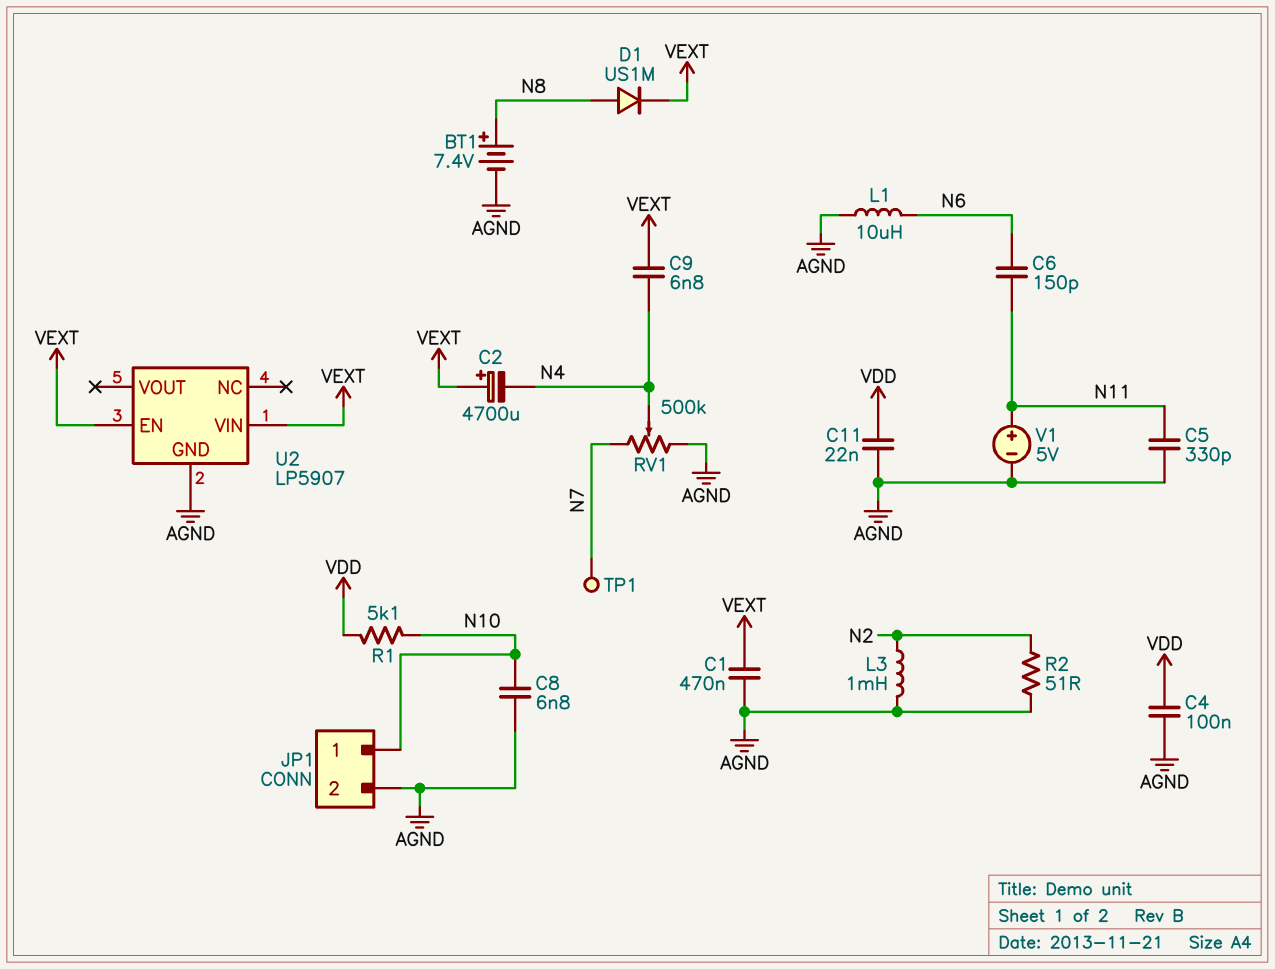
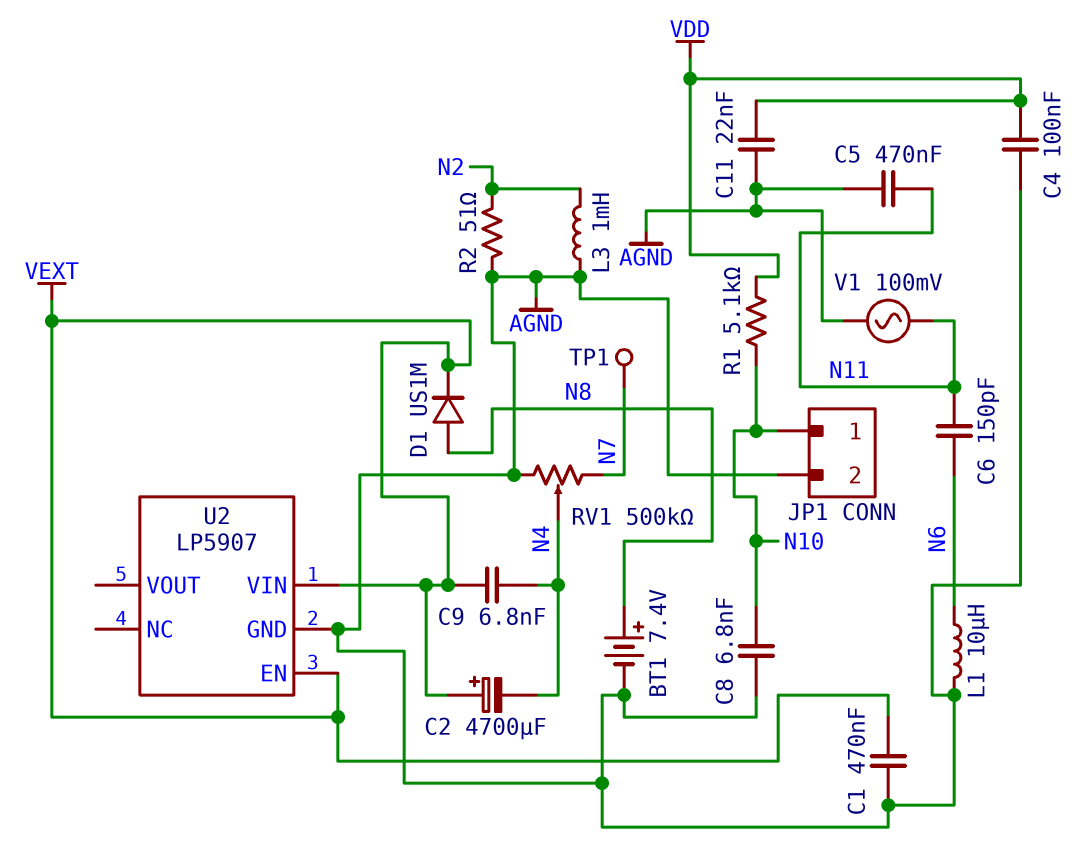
C5: 330pF (AGND, N11) -> 470nF (AGND, N11)
V1: 5V (plus N11, minus AGND) -> AC 100mV (AGND, N11)

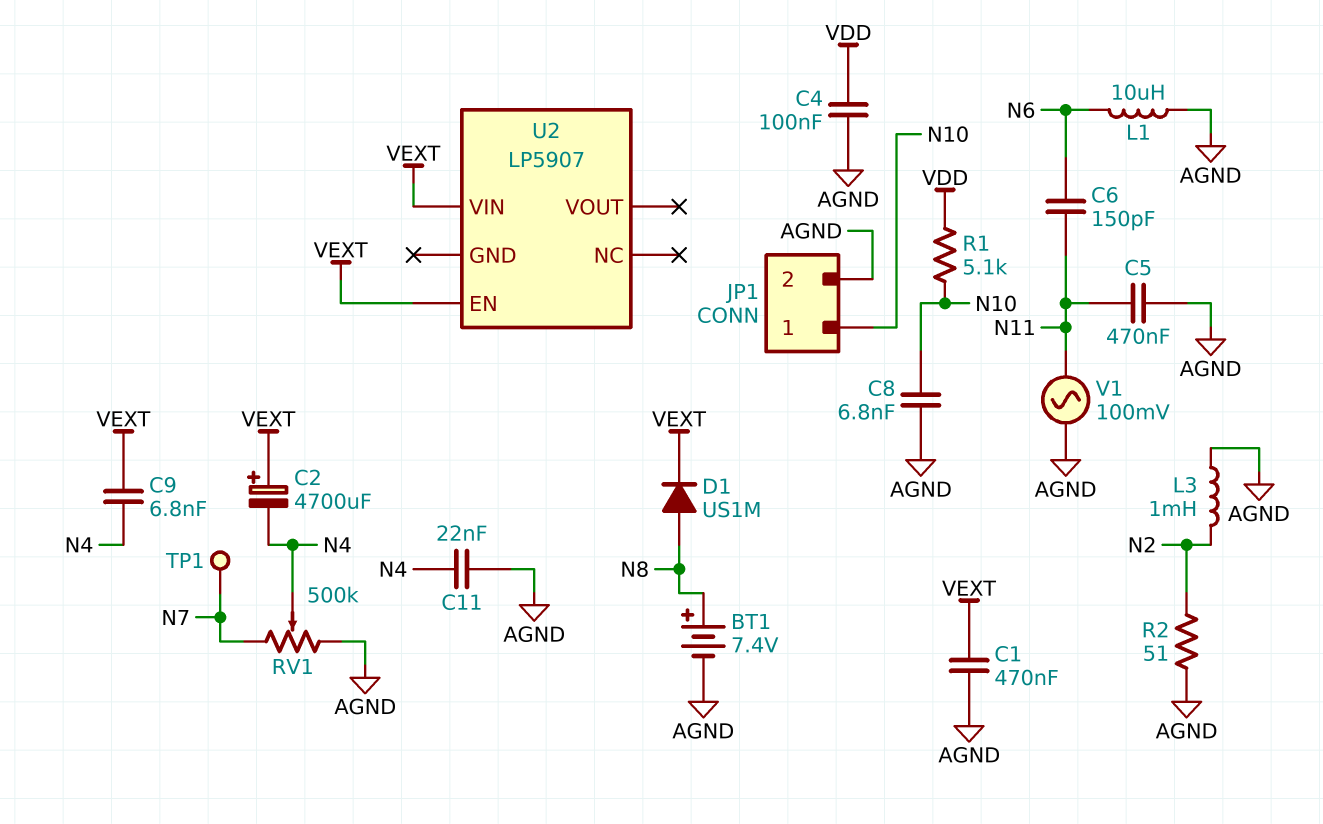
C11: 22nF (AGND, VDD) -> 22nF (AGND, N4)
U2 pin GND: AGND -> none

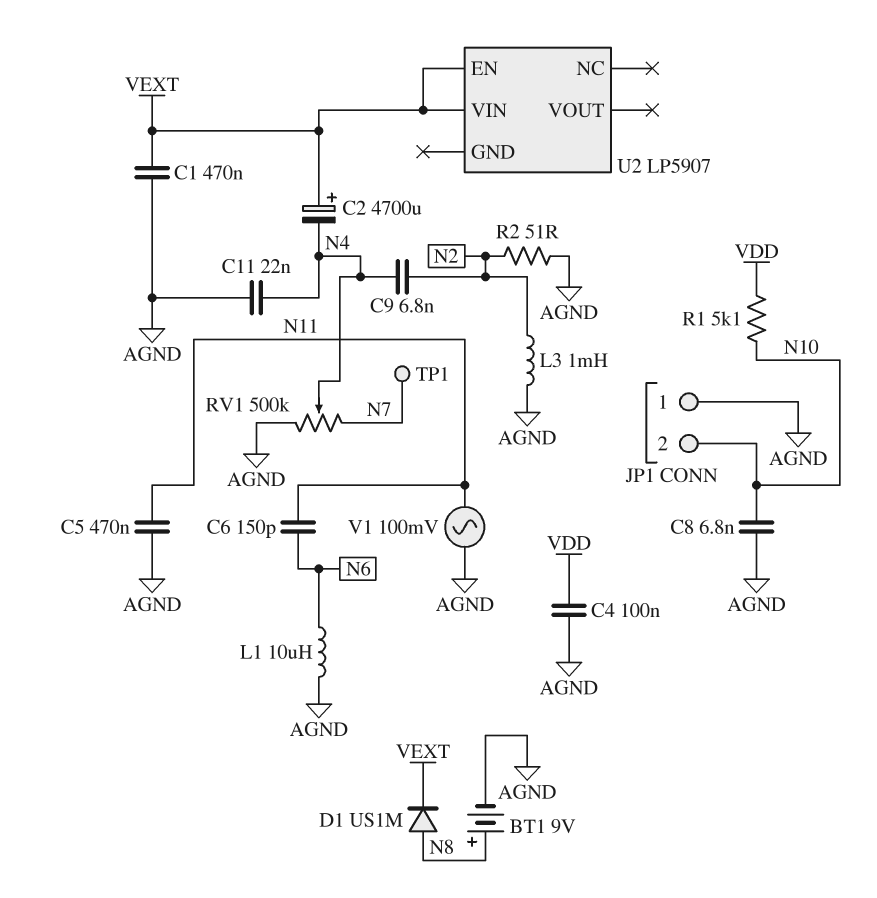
BT1: 7.4V (plus N8, minus AGND) -> 9V (plus N8, minus AGND)
C9: 6.8nF (N4, VEXT) -> 6.8nF (N2, N4)
JP1 pin 1: N10 -> AGND
JP1 pin 2: AGND -> N10

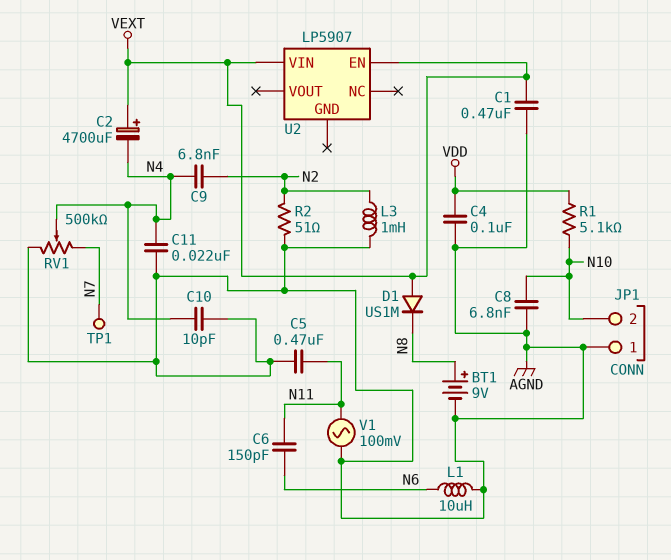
C10: none -> 10pF (AGND, N4)
D1: diode US1M (A N8, K VEXT) -> diode US1M (A VEXT, K N8)

